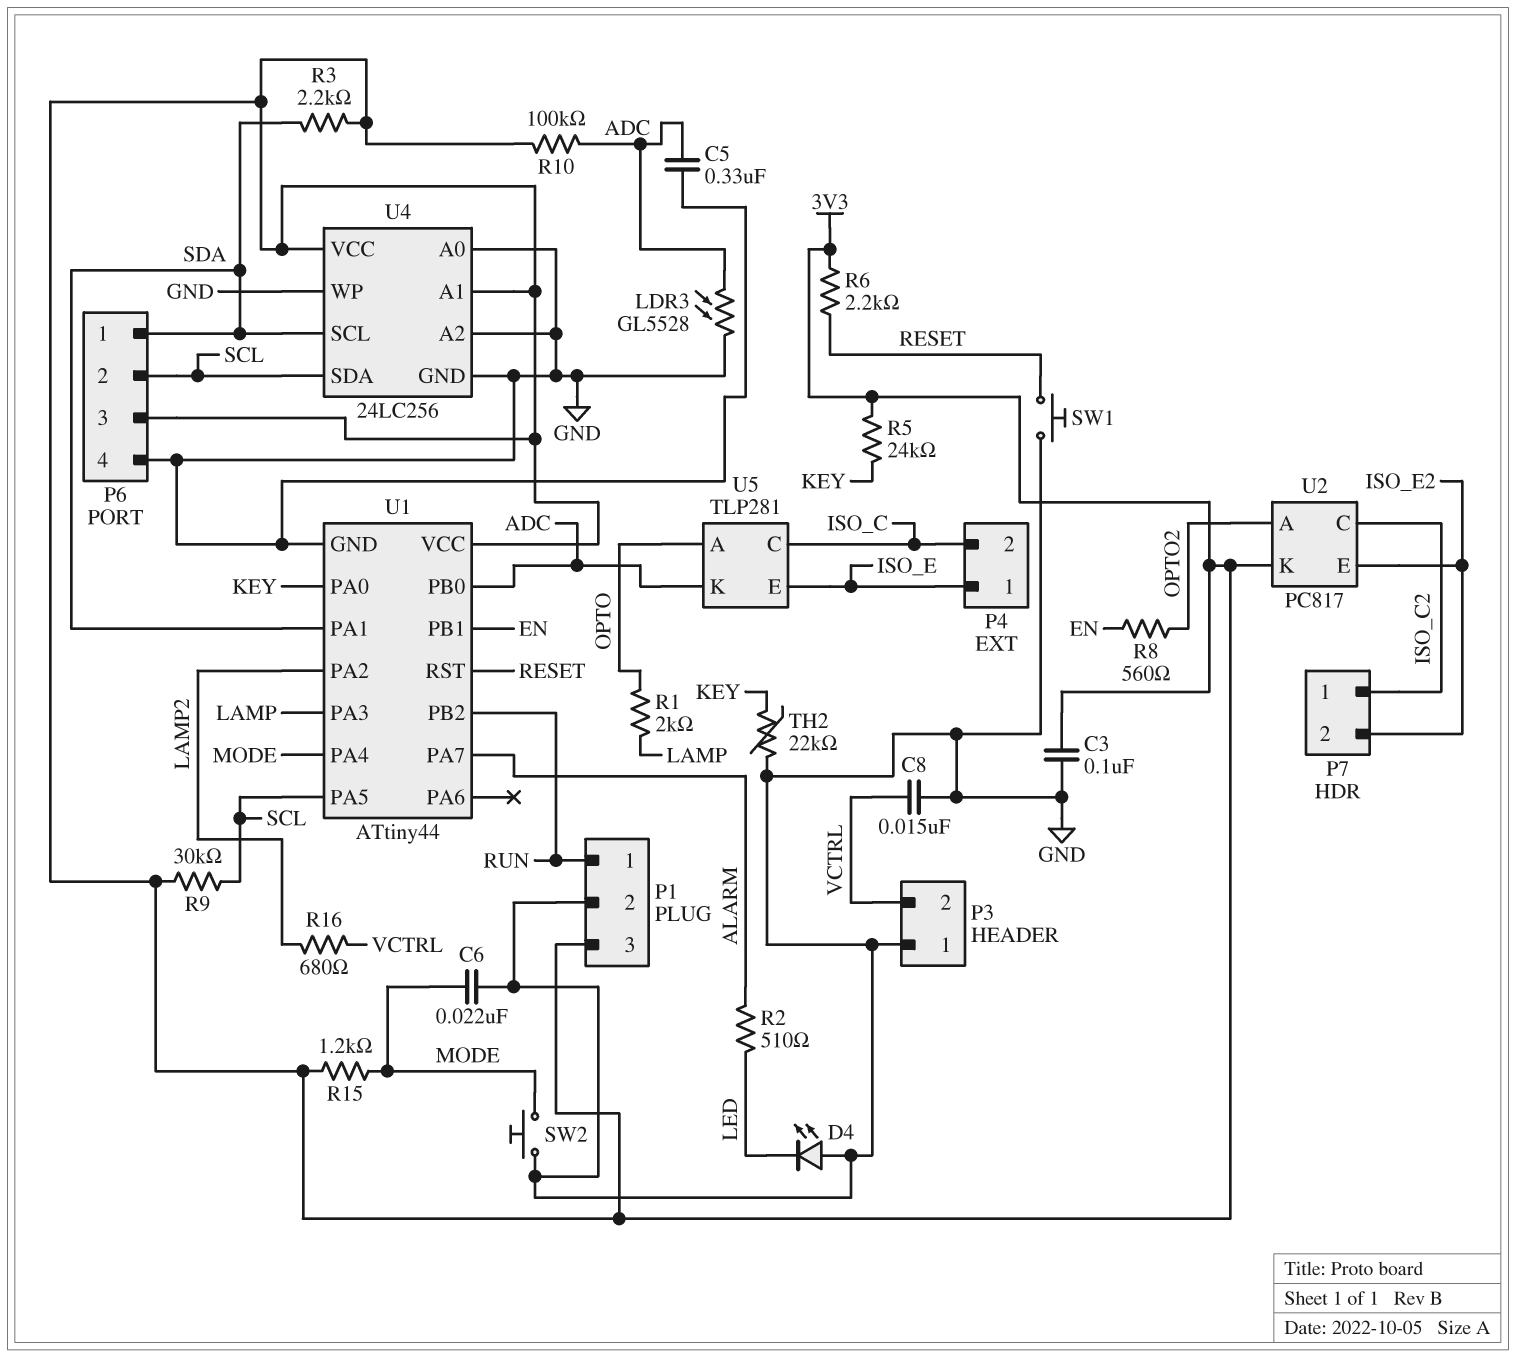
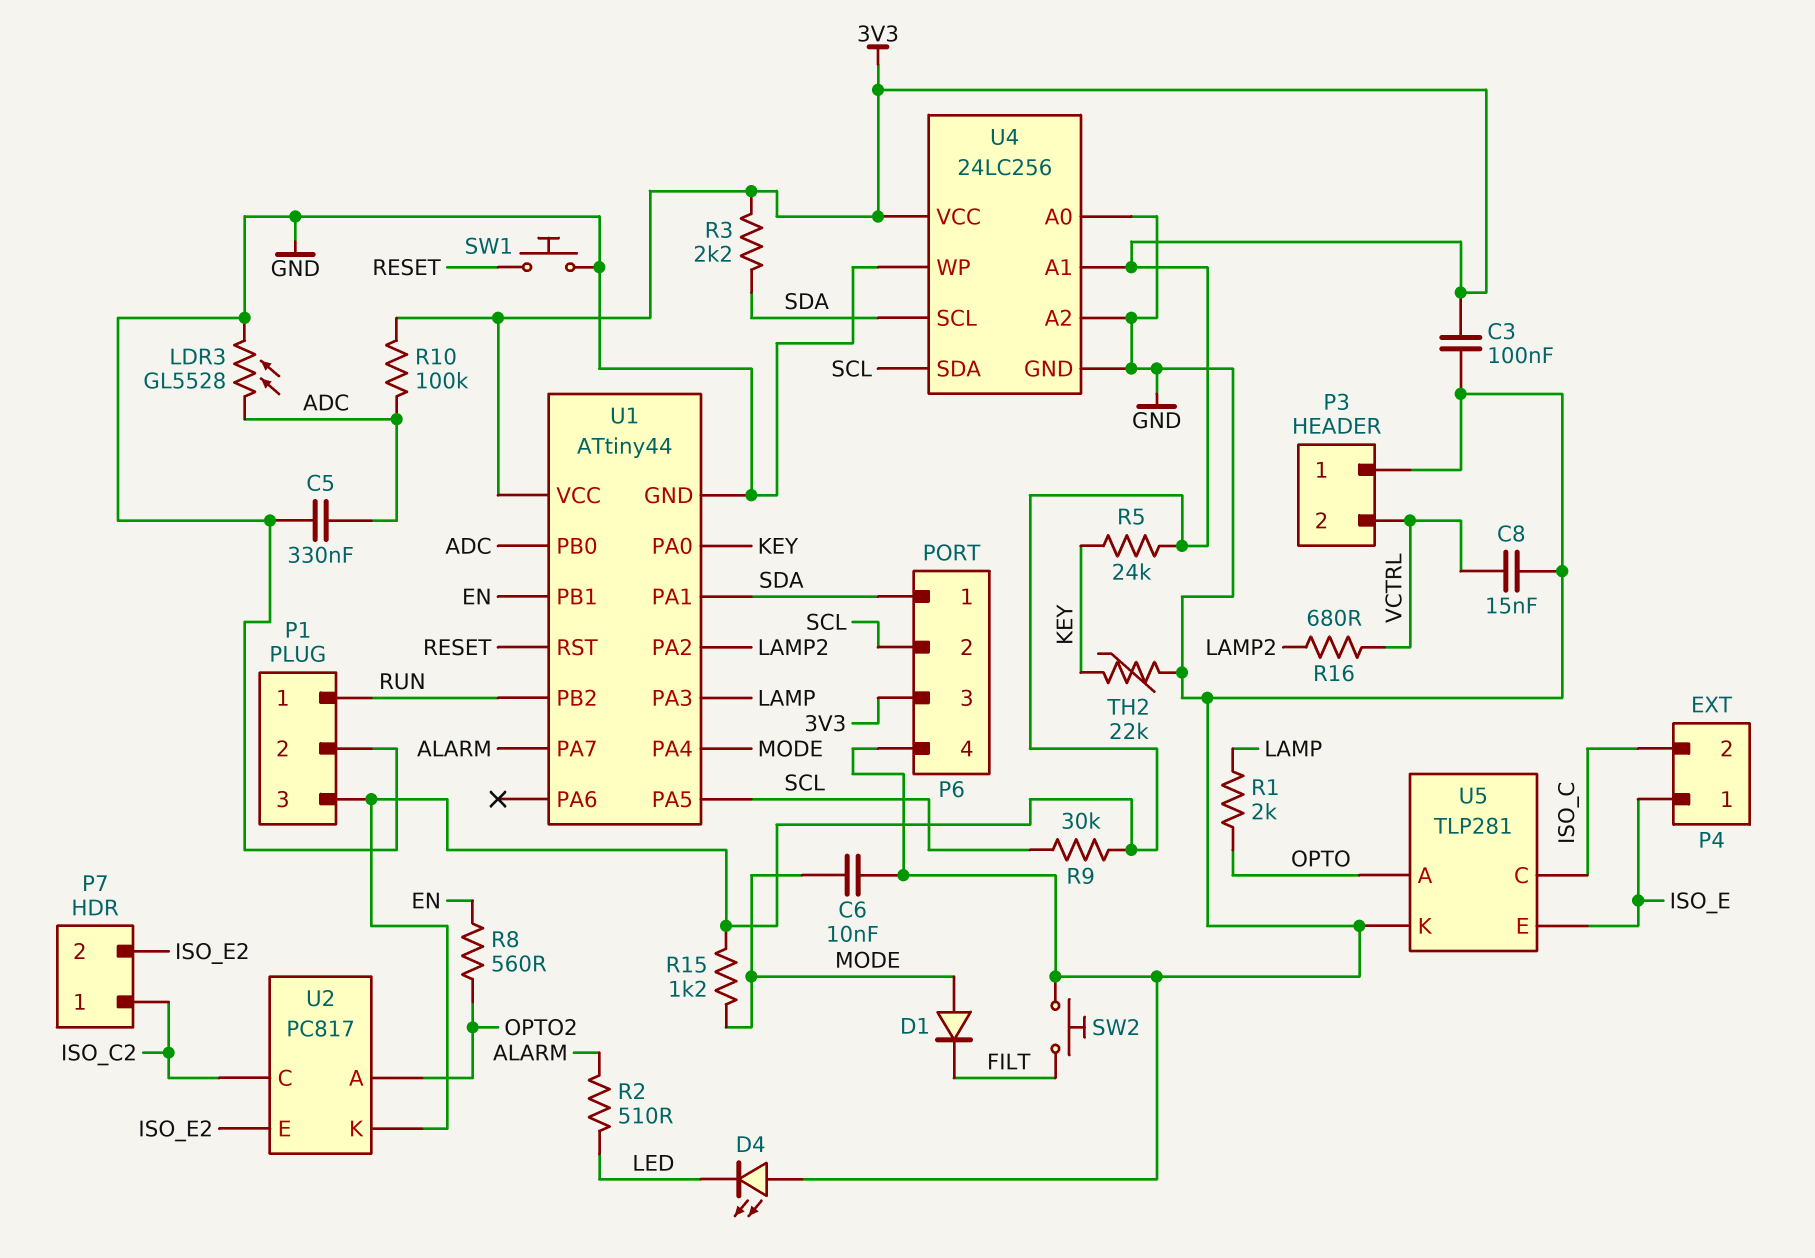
C6: 22nF (GND, MODE) -> 10nF (GND, MODE)
D1: none -> diode (A MODE, K FILT)
R6: 2.2k (3V3, RESET) -> none
SW2: button (GND, MODE) -> button (FILT, GND)
U5 pin K: ADC -> GND

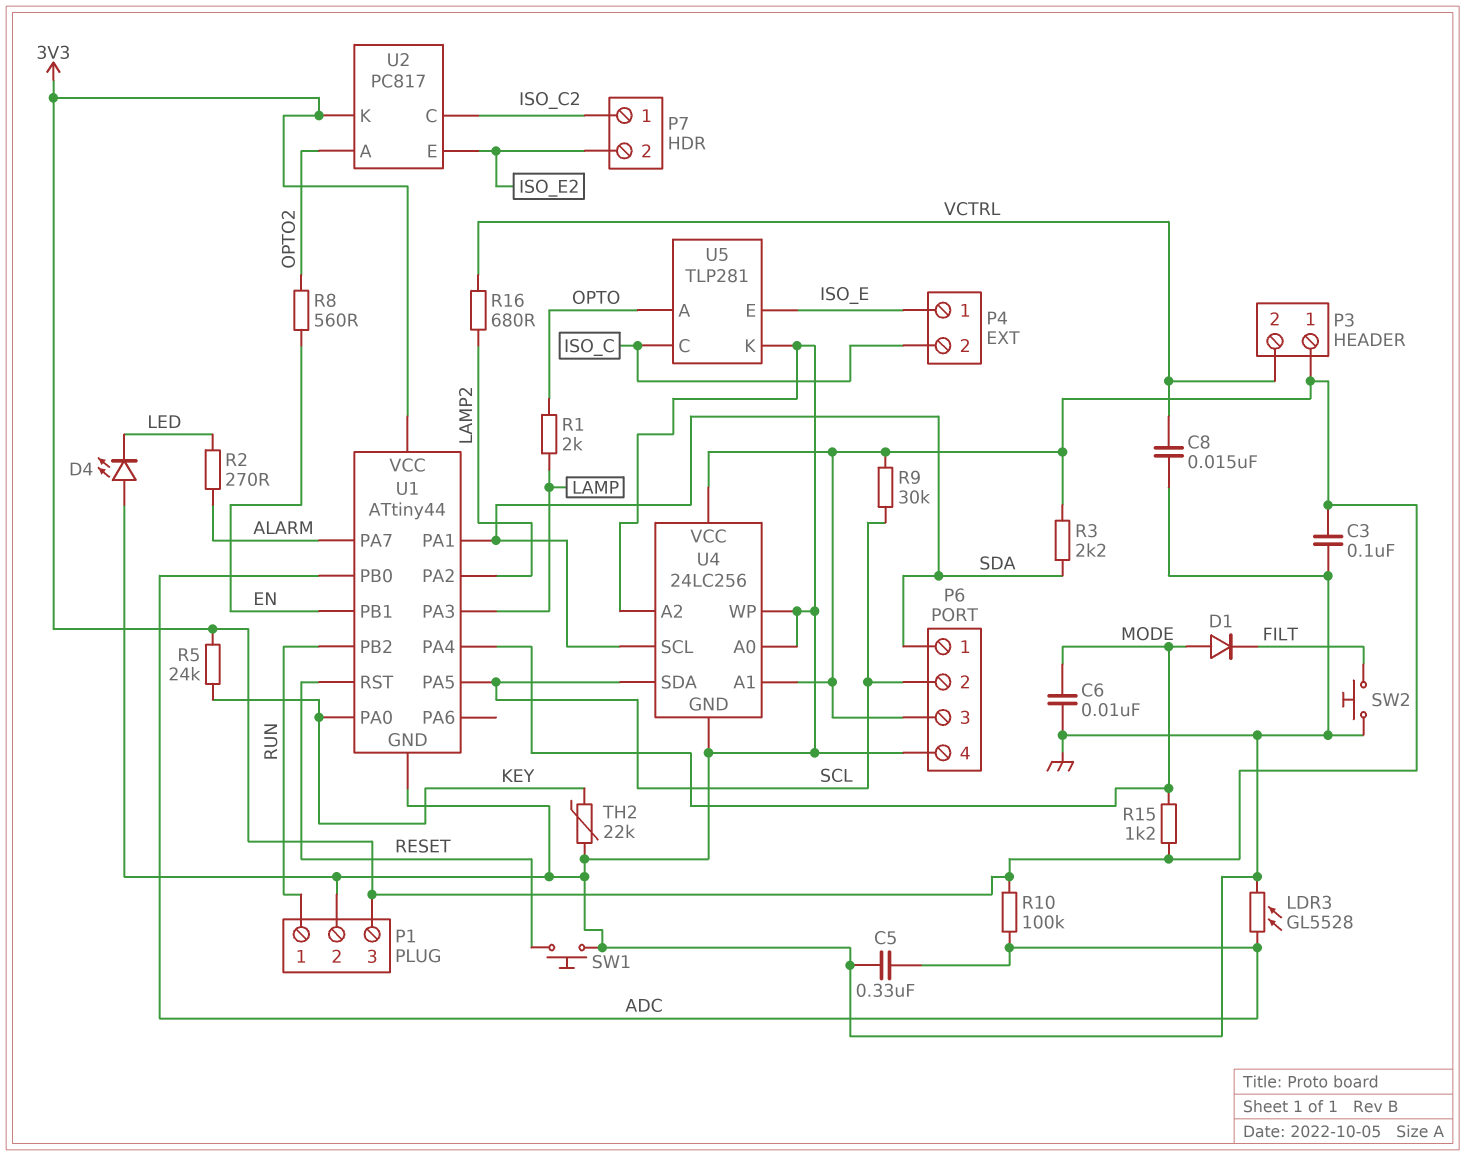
P3 pin 1: GND -> 3V3
R2: 510 (ALARM, LED) -> 270 (ALARM, LED)

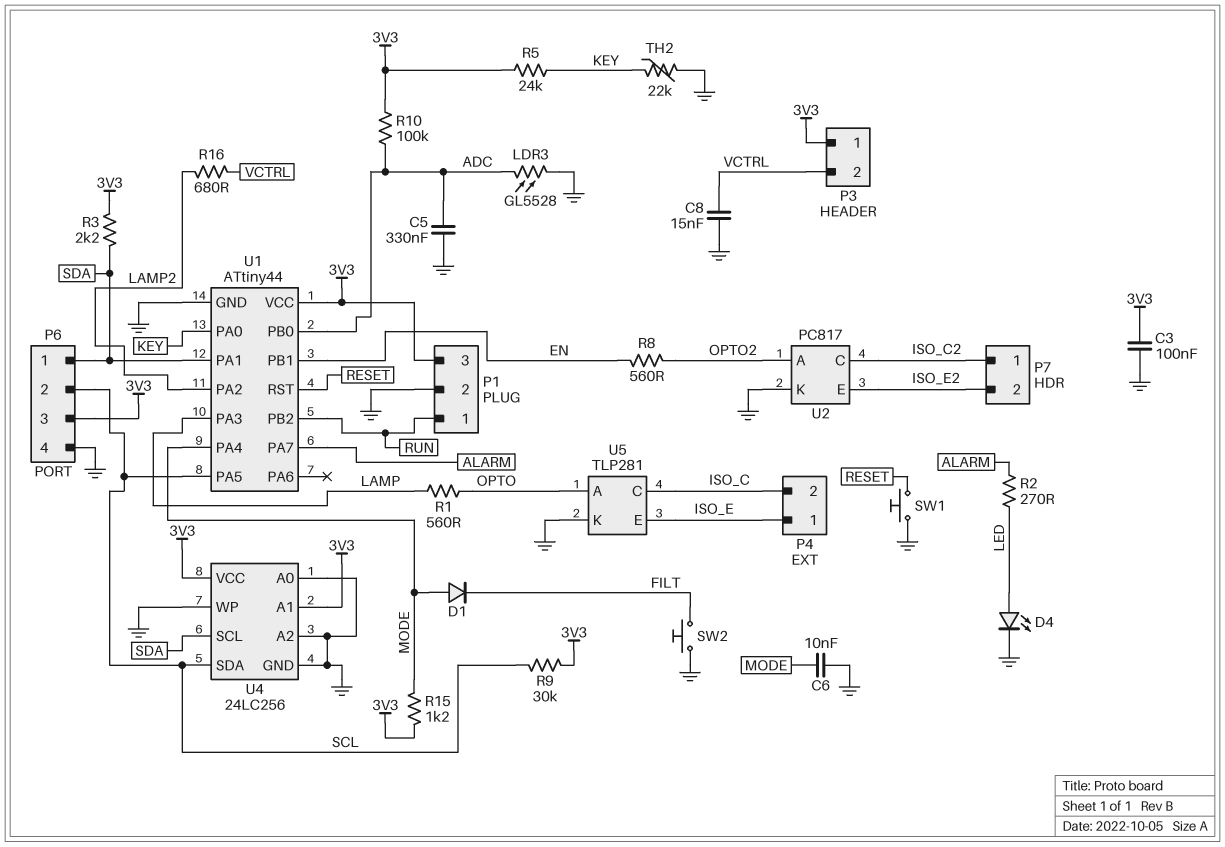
D4: LED (A GND, K LED) -> LED (A LED, K GND)
R1: 2k (LAMP, OPTO) -> 560 (LAMP, OPTO)
U2 pin K: 3V3 -> GND

